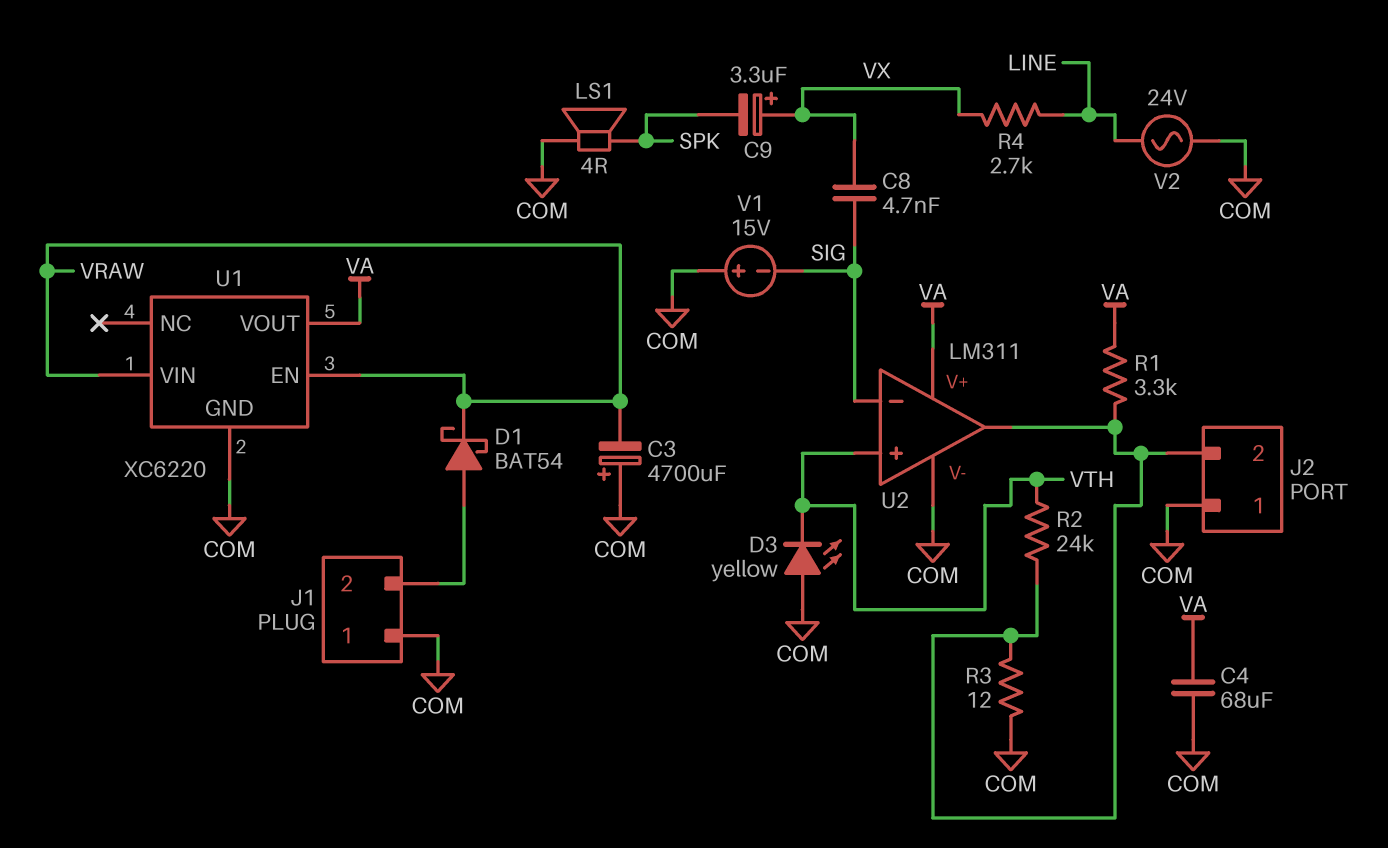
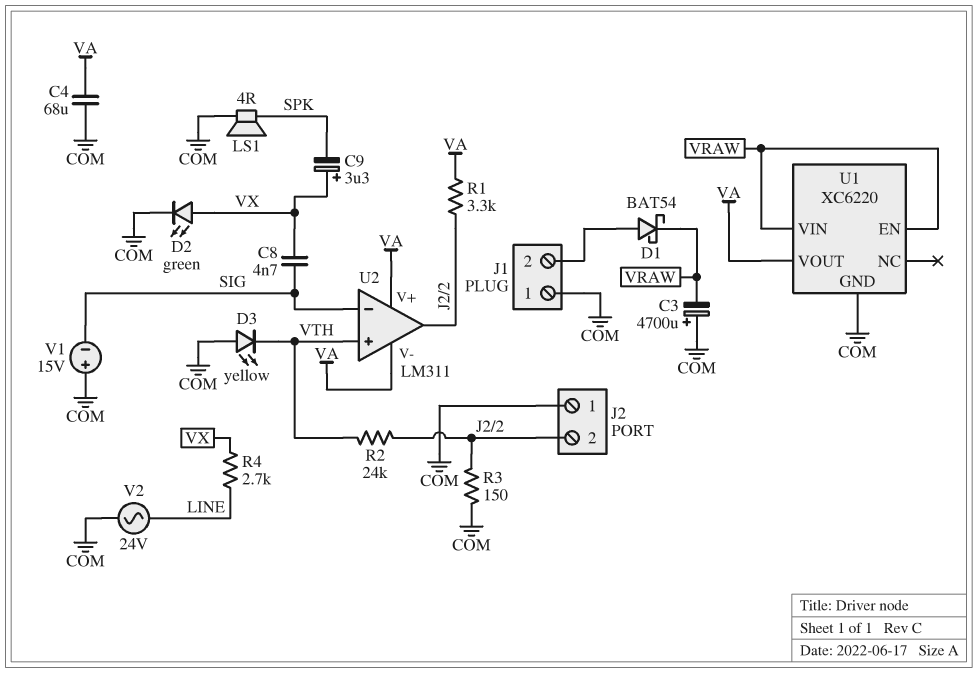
D2: none -> LED green (A VX, K COM)
R3: 12 (COM, J2/2) -> 150 (COM, J2/2)
U2 pin V-: COM -> VA

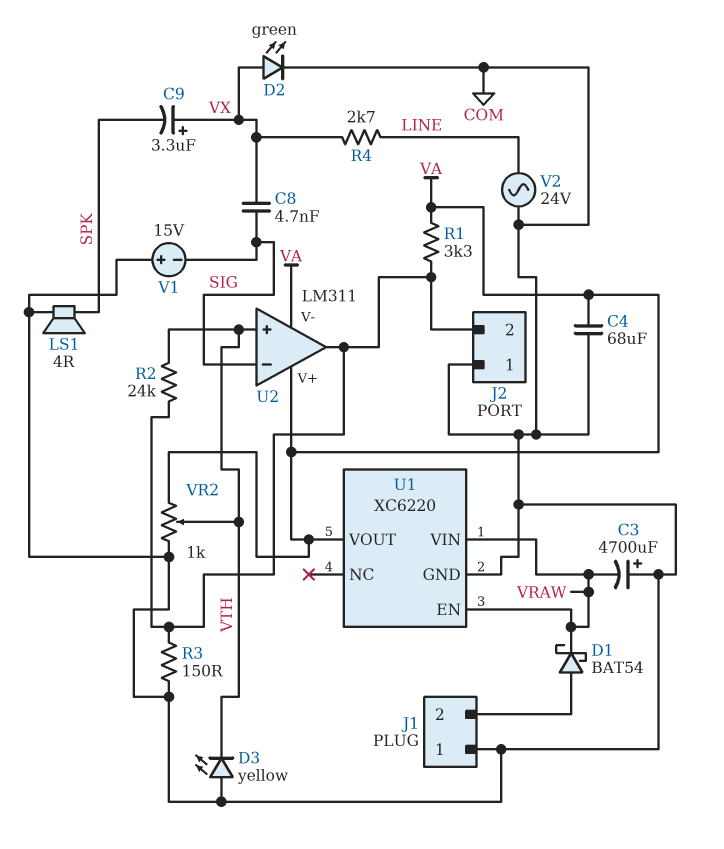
VR2: none -> 1k (COM, VA, wiper VTH)

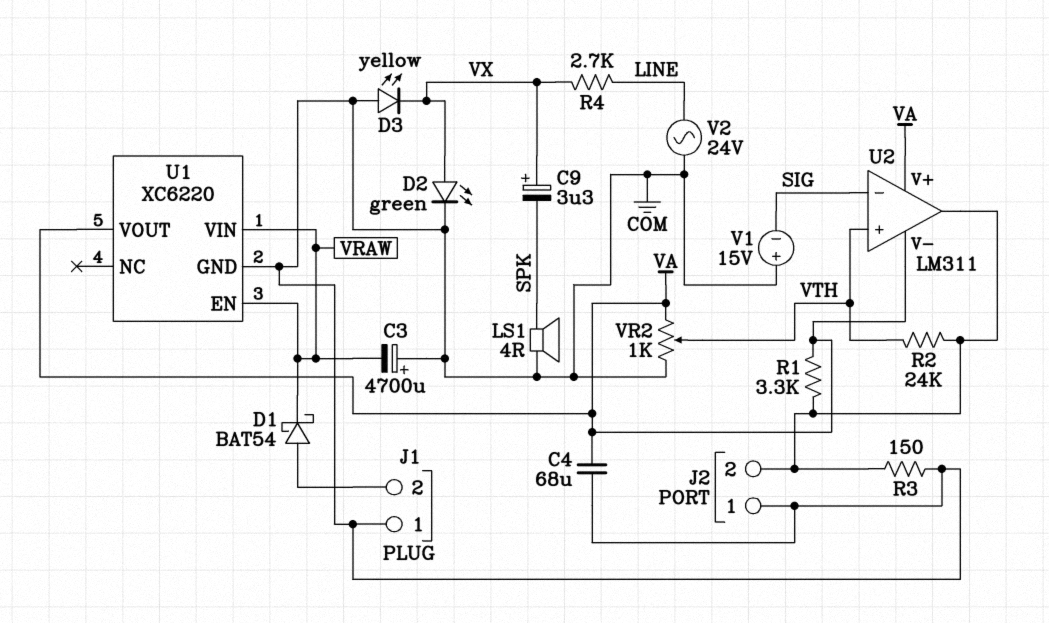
C8: 4.7nF (SIG, VX) -> none
D3: LED yellow (A COM, K VTH) -> LED yellow (A COM, K VX)

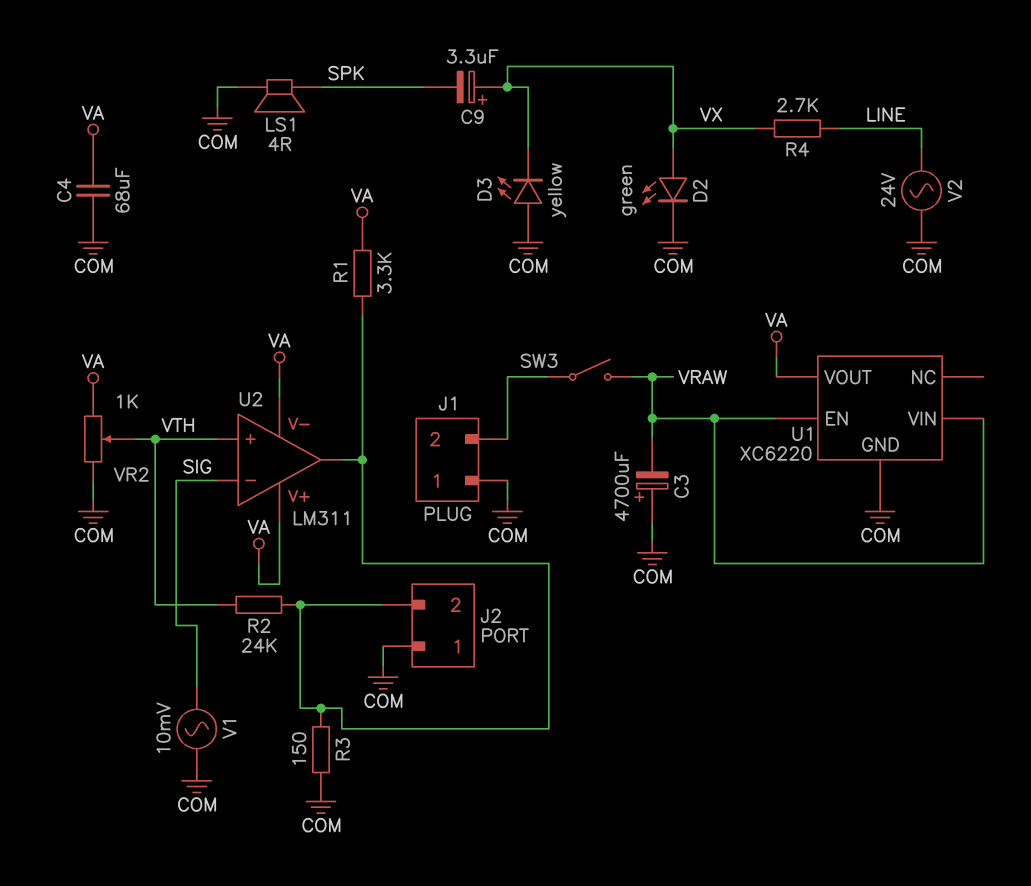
D1: schottky BAT54 (A J1/2, K VRAW) -> none
SW3: none -> switch (J1/2, VRAW)
V1: 15V (plus COM, minus SIG) -> AC 10mV (COM, SIG)

